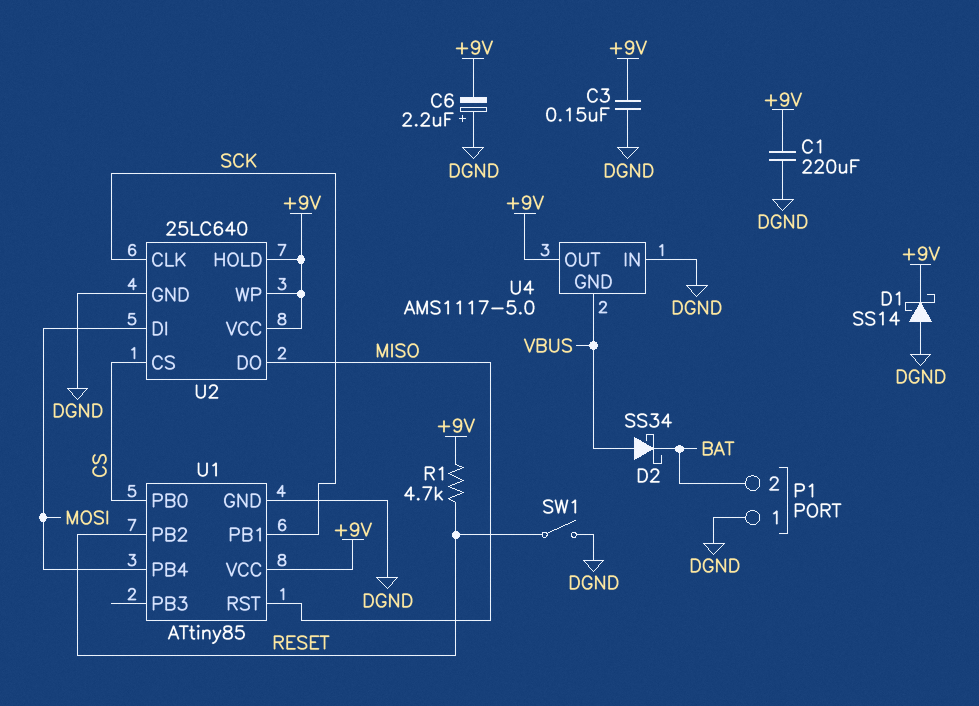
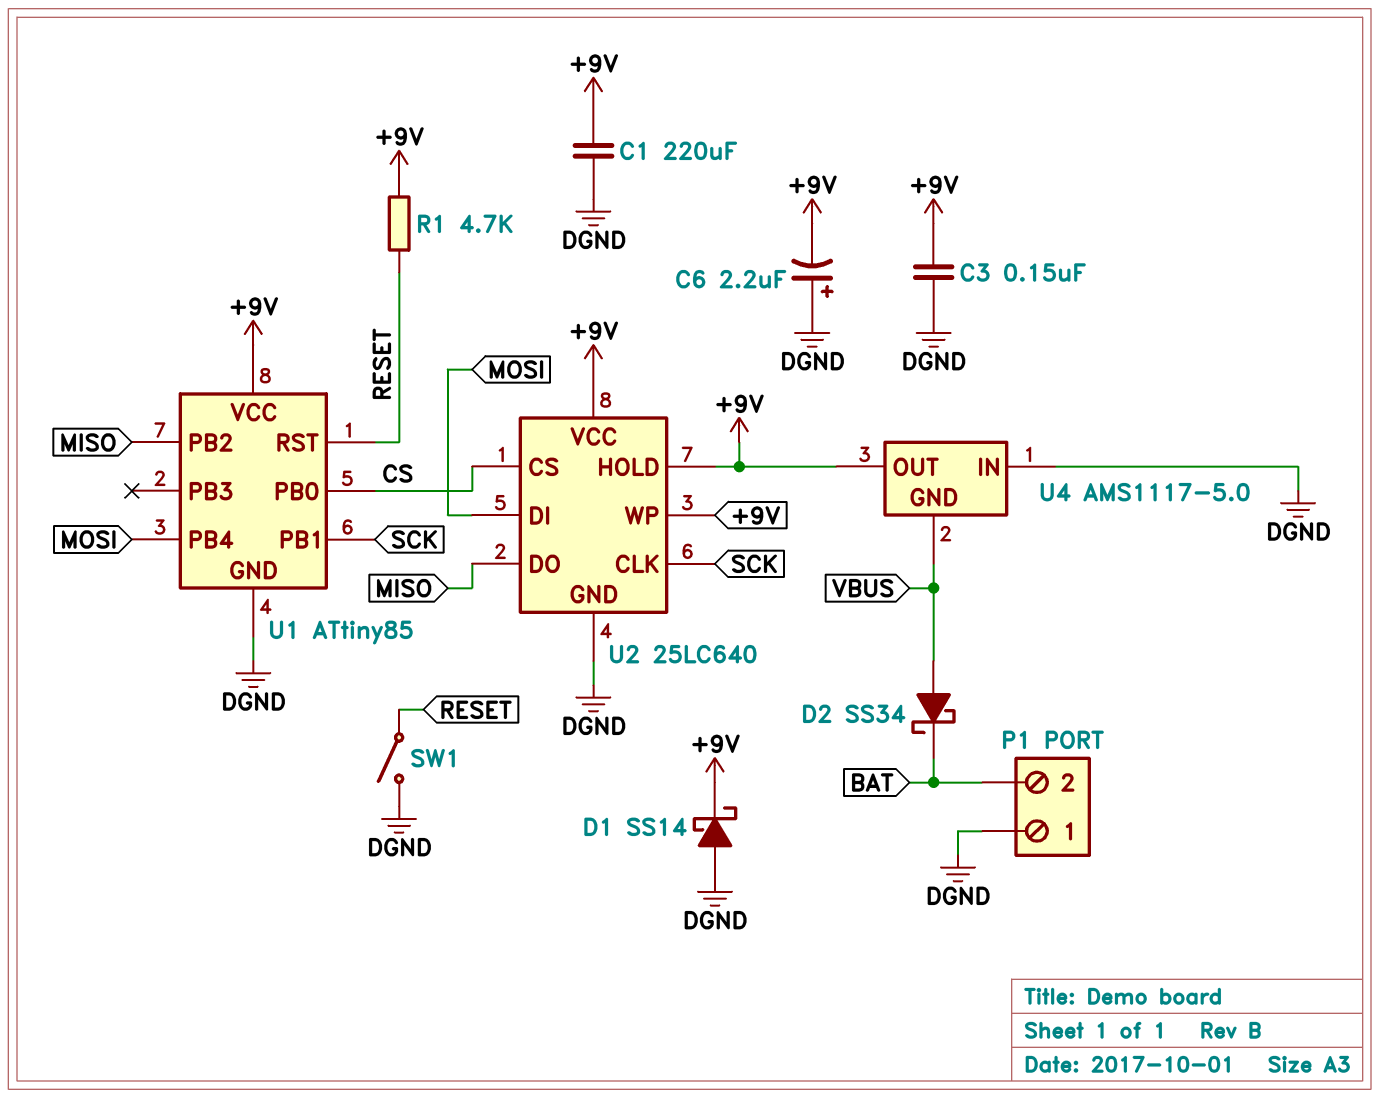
U1 pin PB2: RESET -> MISO
U1 pin RST: MISO -> RESET

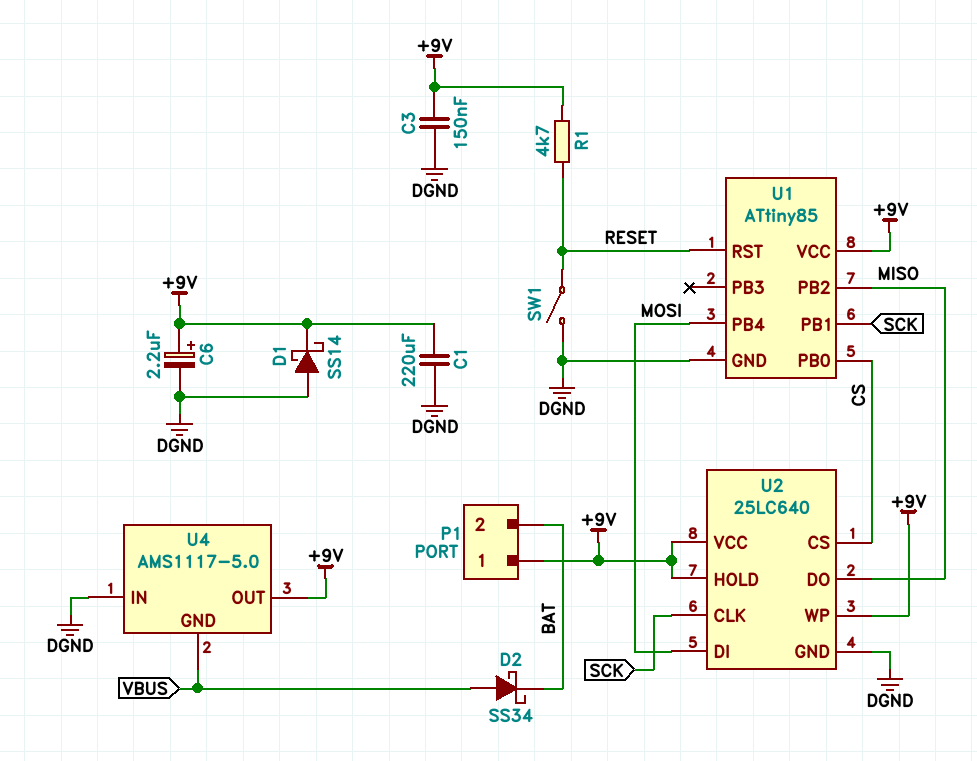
C6: 2.2uF (plus DGND, minus +9V) -> 2.2uF (plus +9V, minus DGND)
P1 pin 1: DGND -> +9V

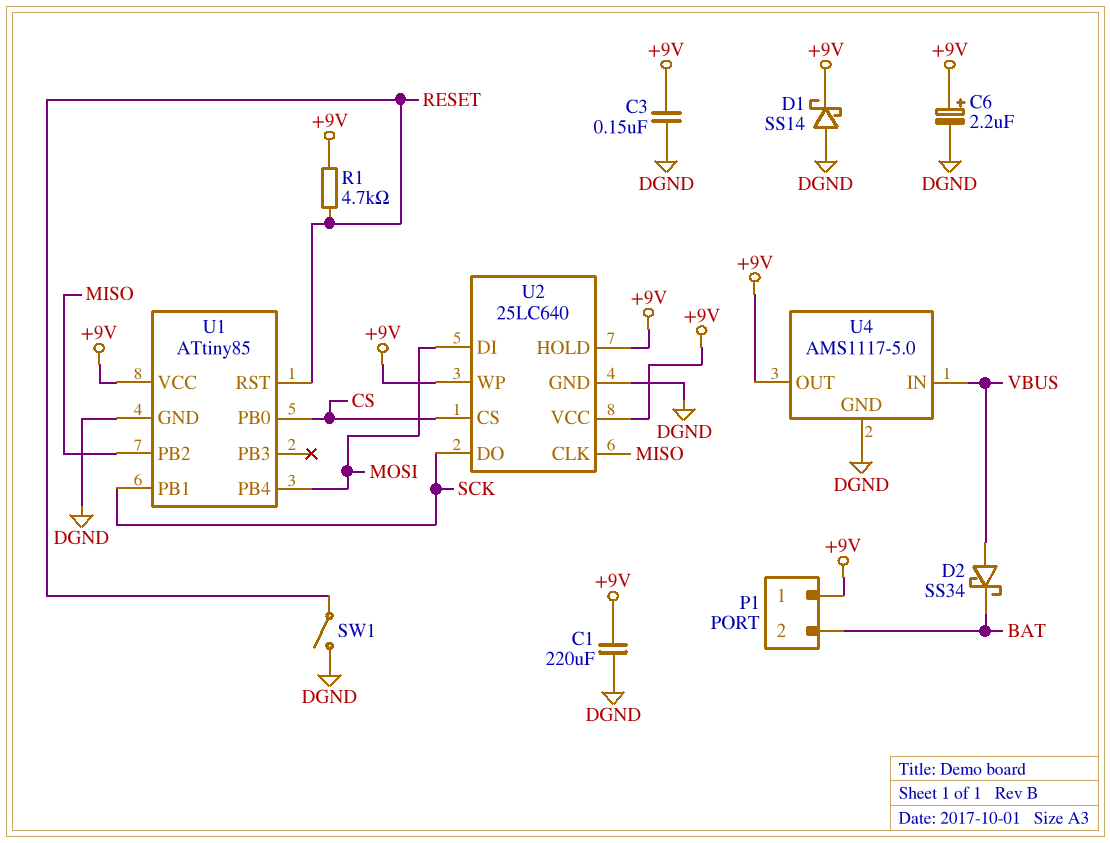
U2 pin CLK: SCK -> MISO
U2 pin DO: MISO -> SCK
U4 pin GND: VBUS -> DGND
U4 pin IN: DGND -> VBUS

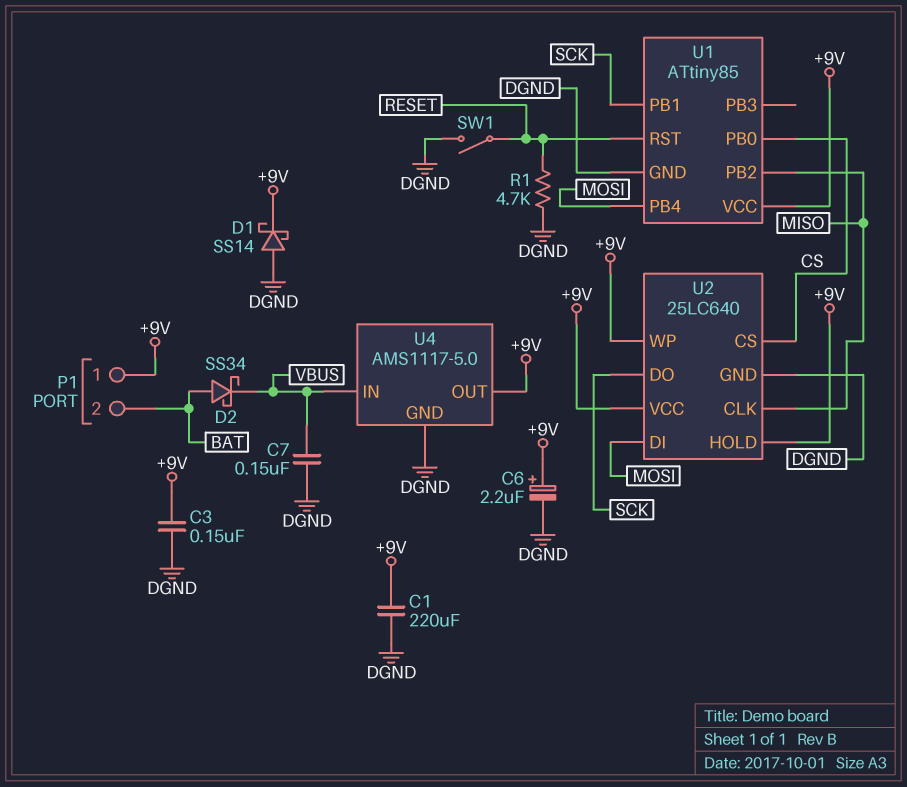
C7: none -> 150nF (DGND, VBUS)
D2: schottky SS34 (A VBUS, K BAT) -> schottky SS34 (A BAT, K VBUS)
R1: 4.7k (+9V, RESET) -> 4.7k (DGND, RESET)

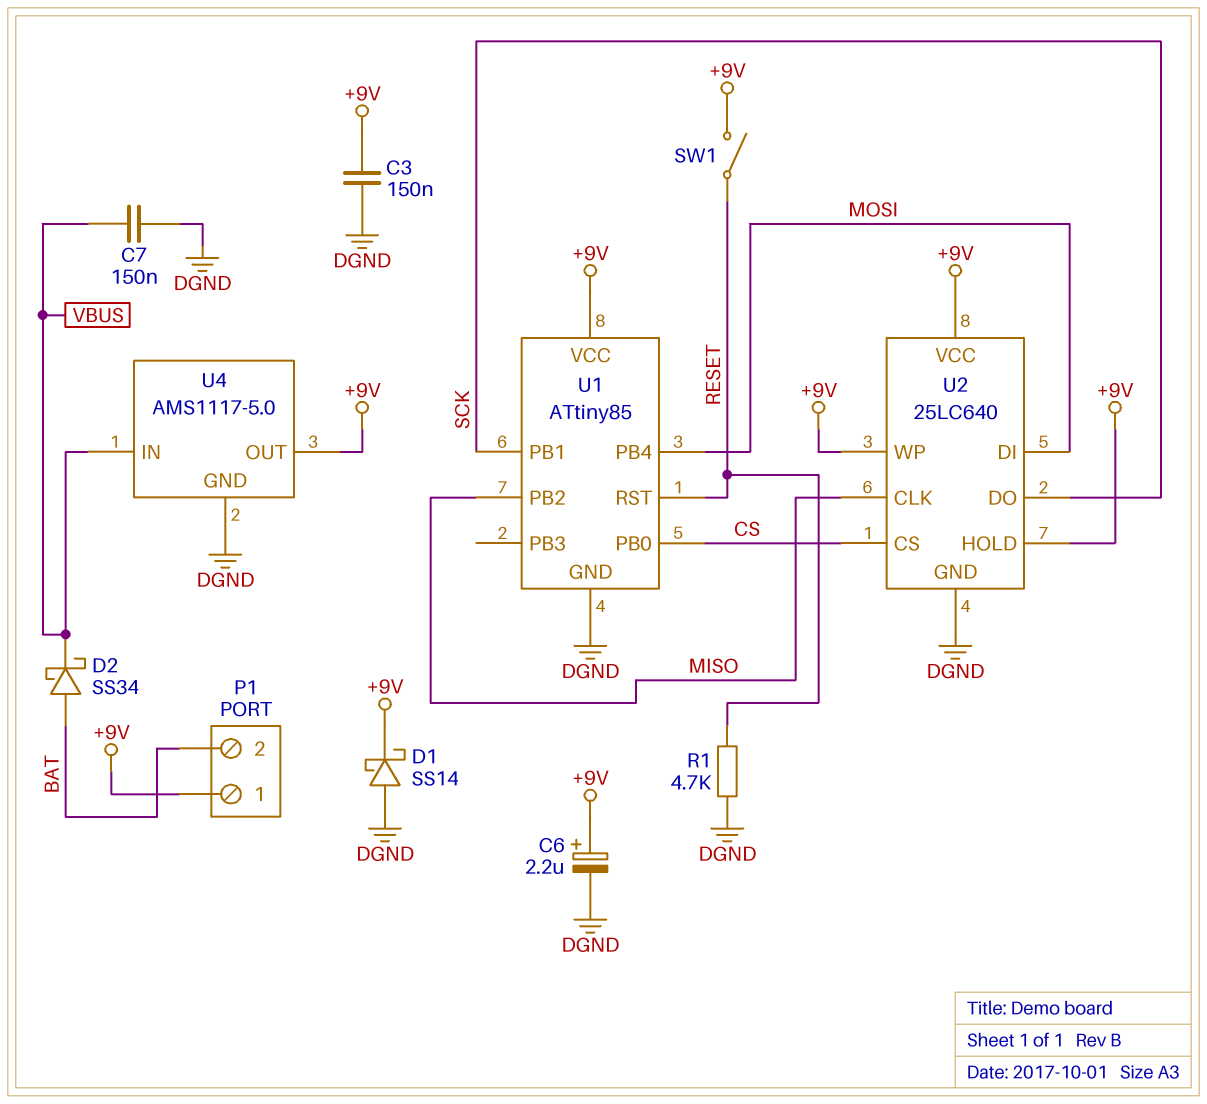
C1: 220uF (+9V, DGND) -> none
SW1: switch (DGND, RESET) -> switch (+9V, RESET)

